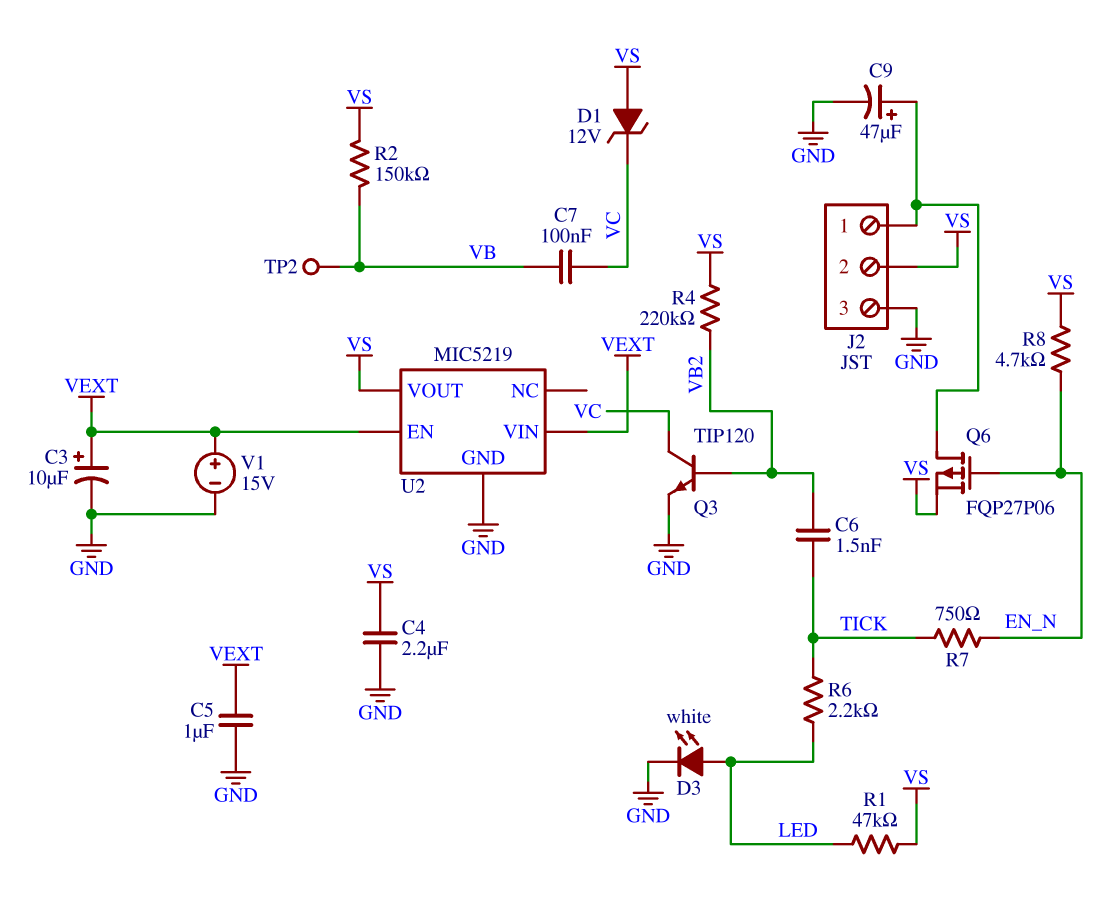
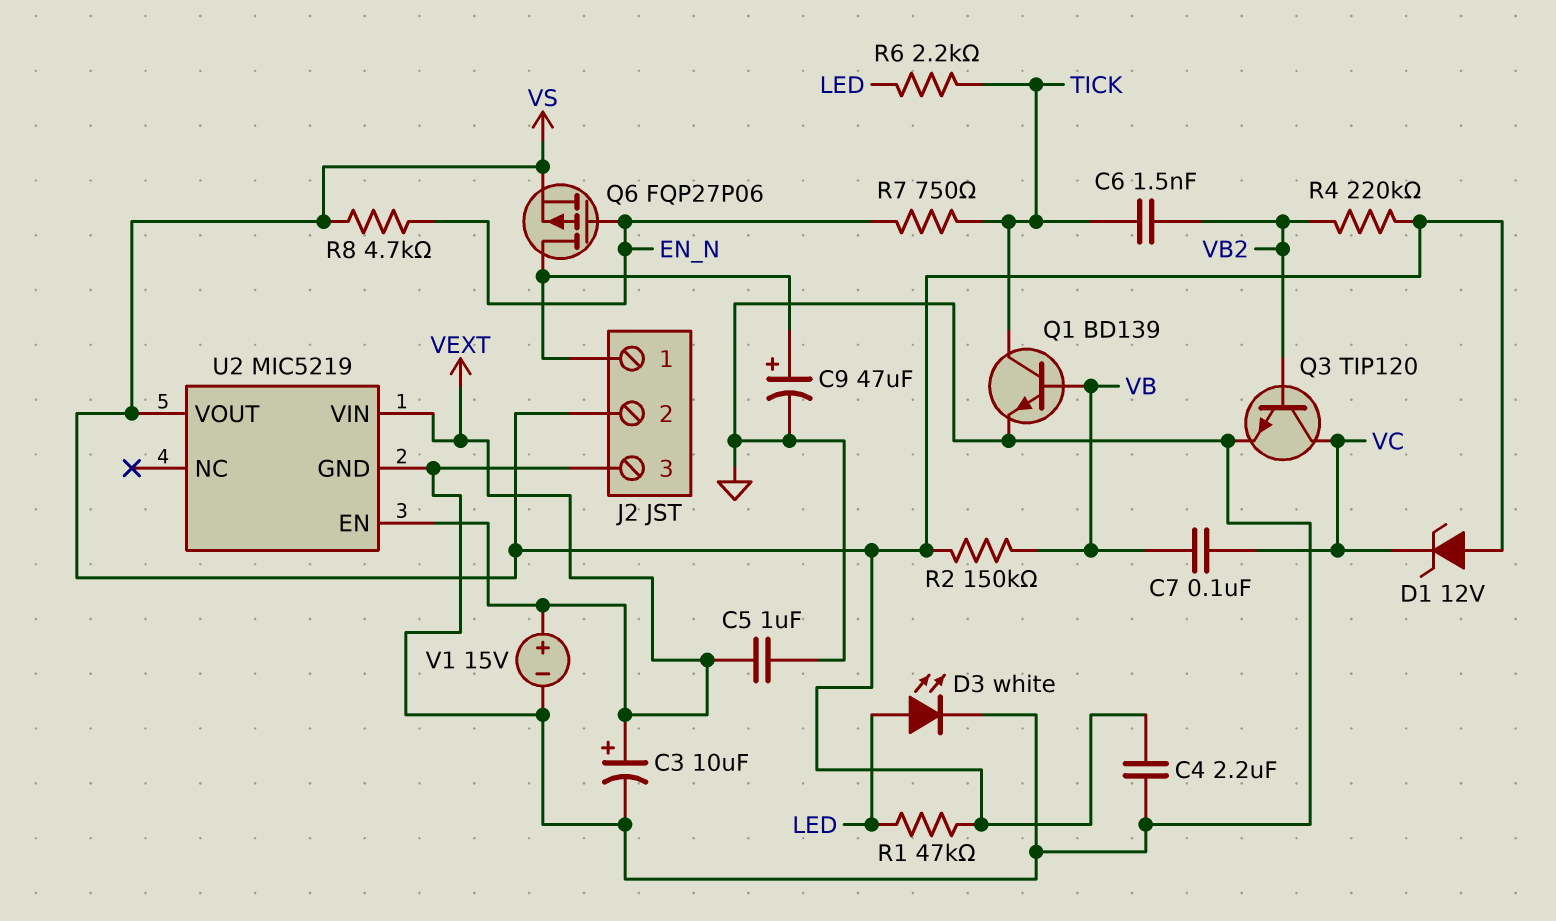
Q1: none -> NPN BD139 (B VB, C TICK, E GND)
TP2: test point (VB) -> none

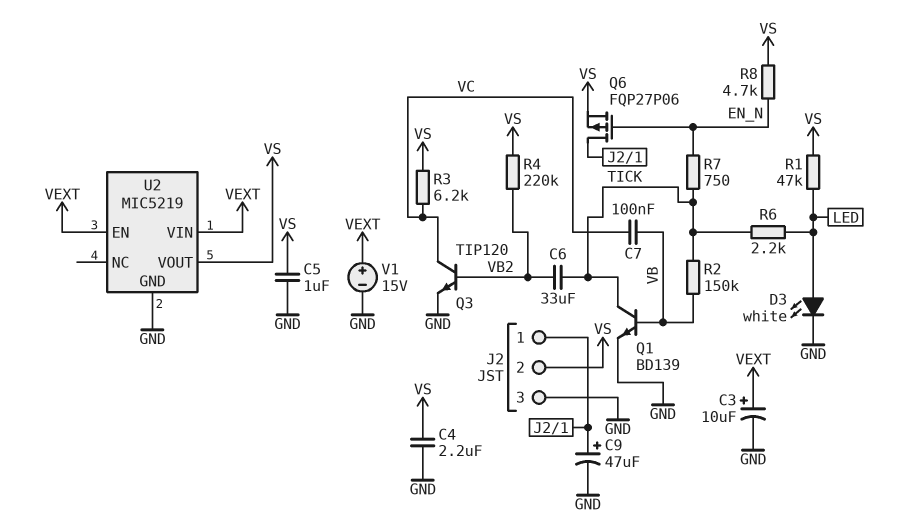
C5: 1uF (GND, VEXT) -> 1uF (GND, VS)
C6: 1.5nF (TICK, VB2) -> 33uF (TICK, VB2)
D1: zener 12V (A VS, K VC) -> none
R2: 150k (VB, VS) -> 150k (TICK, VB)
R3: none -> 6.2k (VC, VS)

